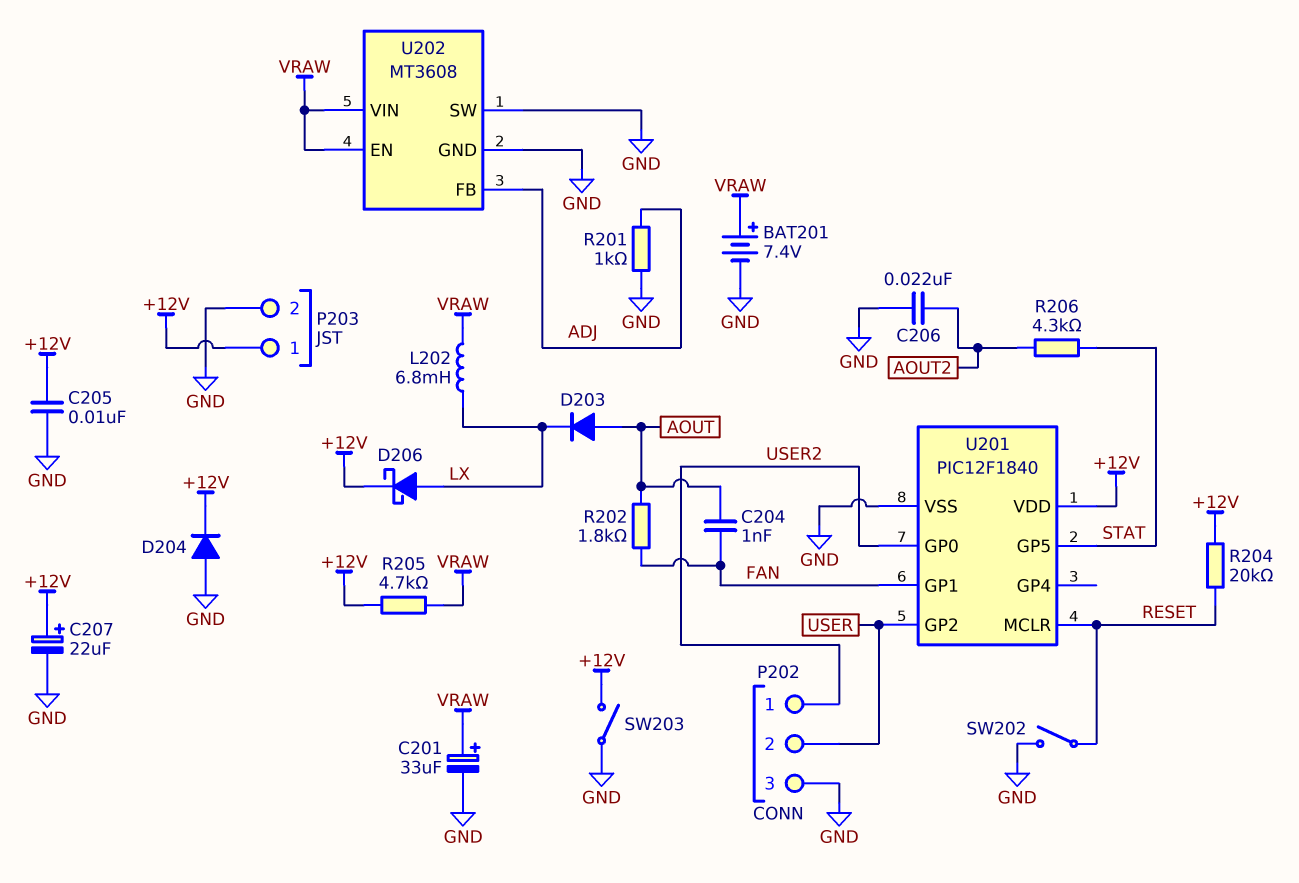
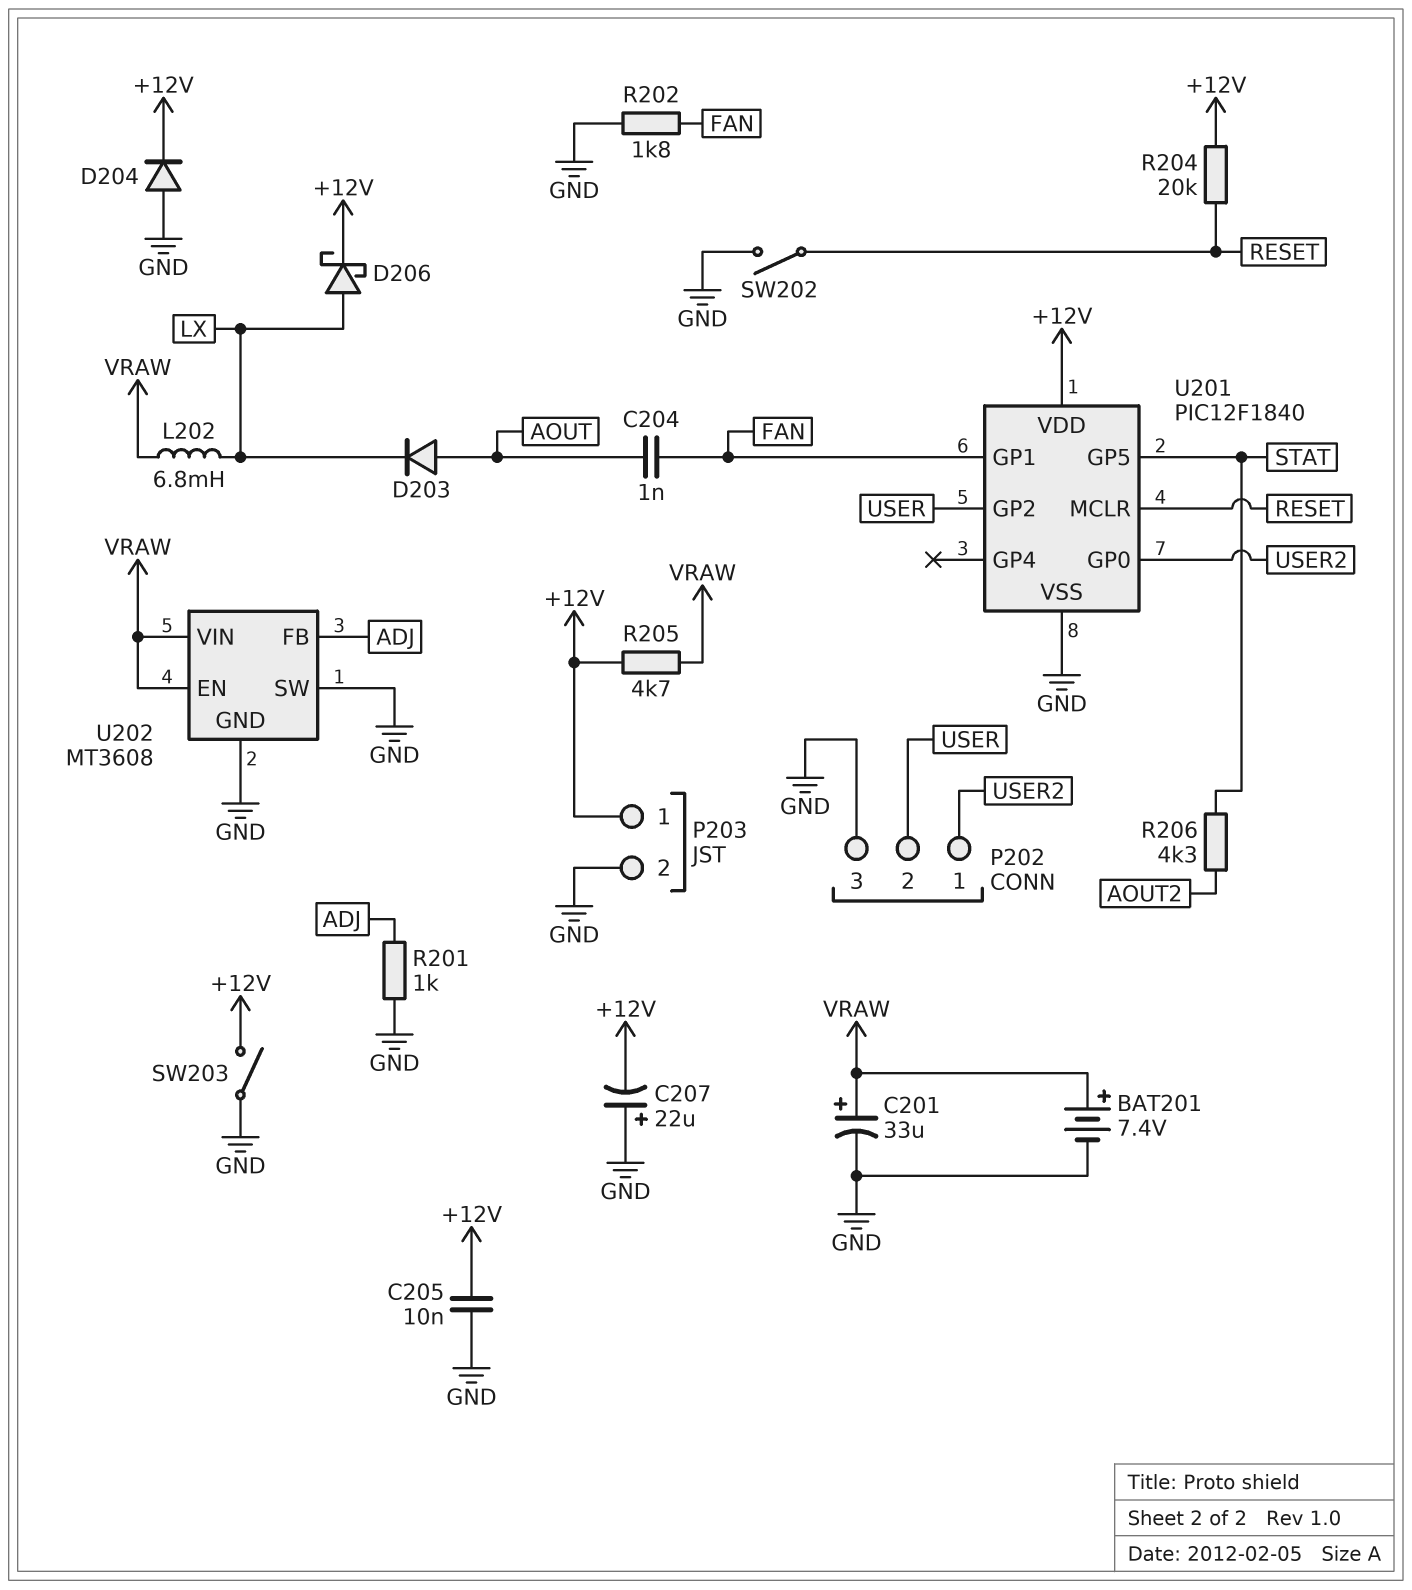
C206: 22nF (AOUT2, GND) -> none
C207: 22uF (plus +12V, minus GND) -> 22uF (plus GND, minus +12V)
R202: 1.8k (AOUT, FAN) -> 1.8k (FAN, GND)

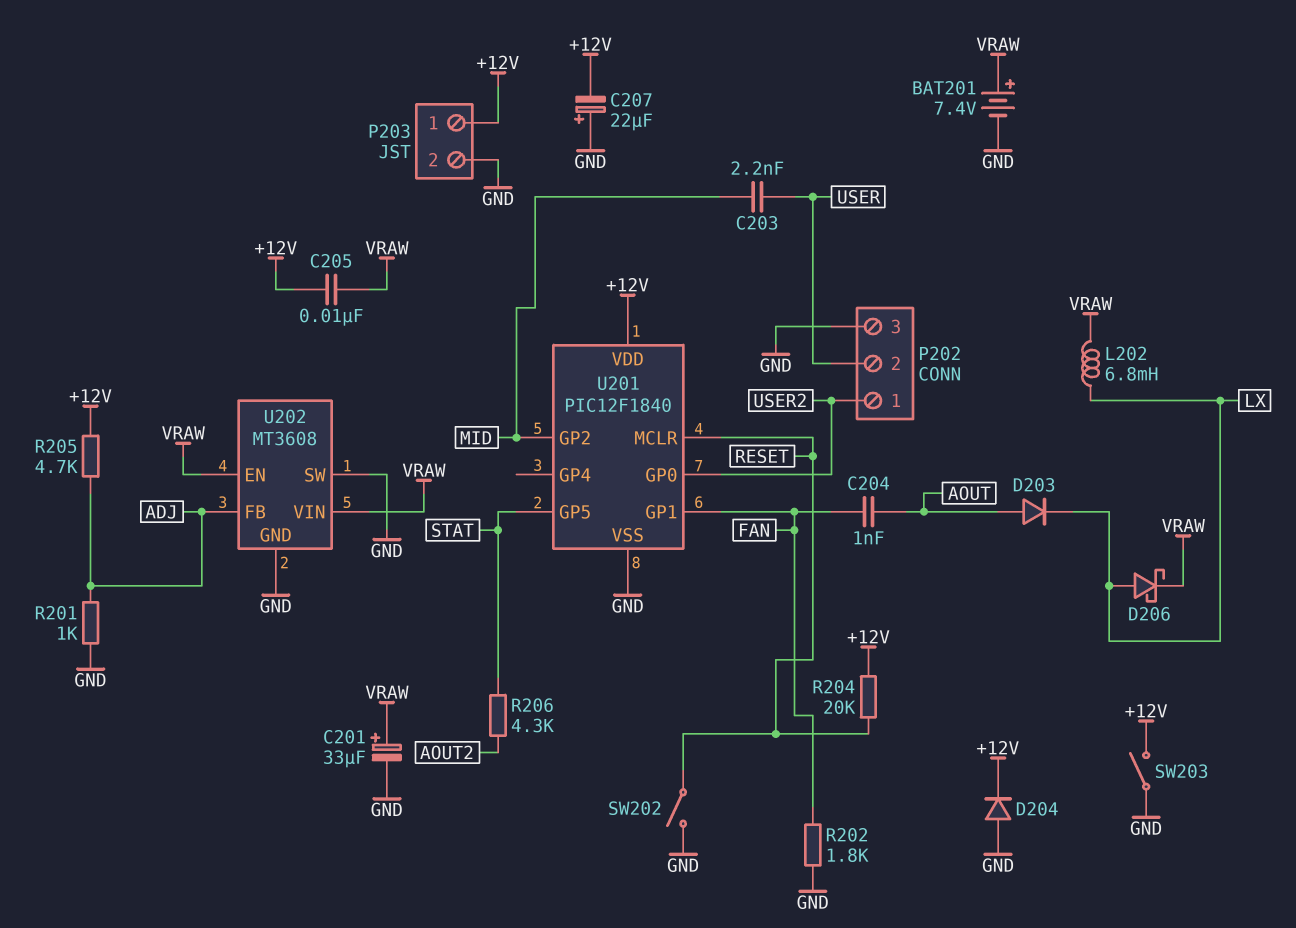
C203: none -> 2.2nF (MID, USER)
C205: 10nF (+12V, GND) -> 10nF (+12V, VRAW)
D206: schottky (A LX, K +12V) -> schottky (A LX, K VRAW)
R205: 4.7k (+12V, VRAW) -> 4.7k (+12V, ADJ)
U201 pin GP2: USER -> MID

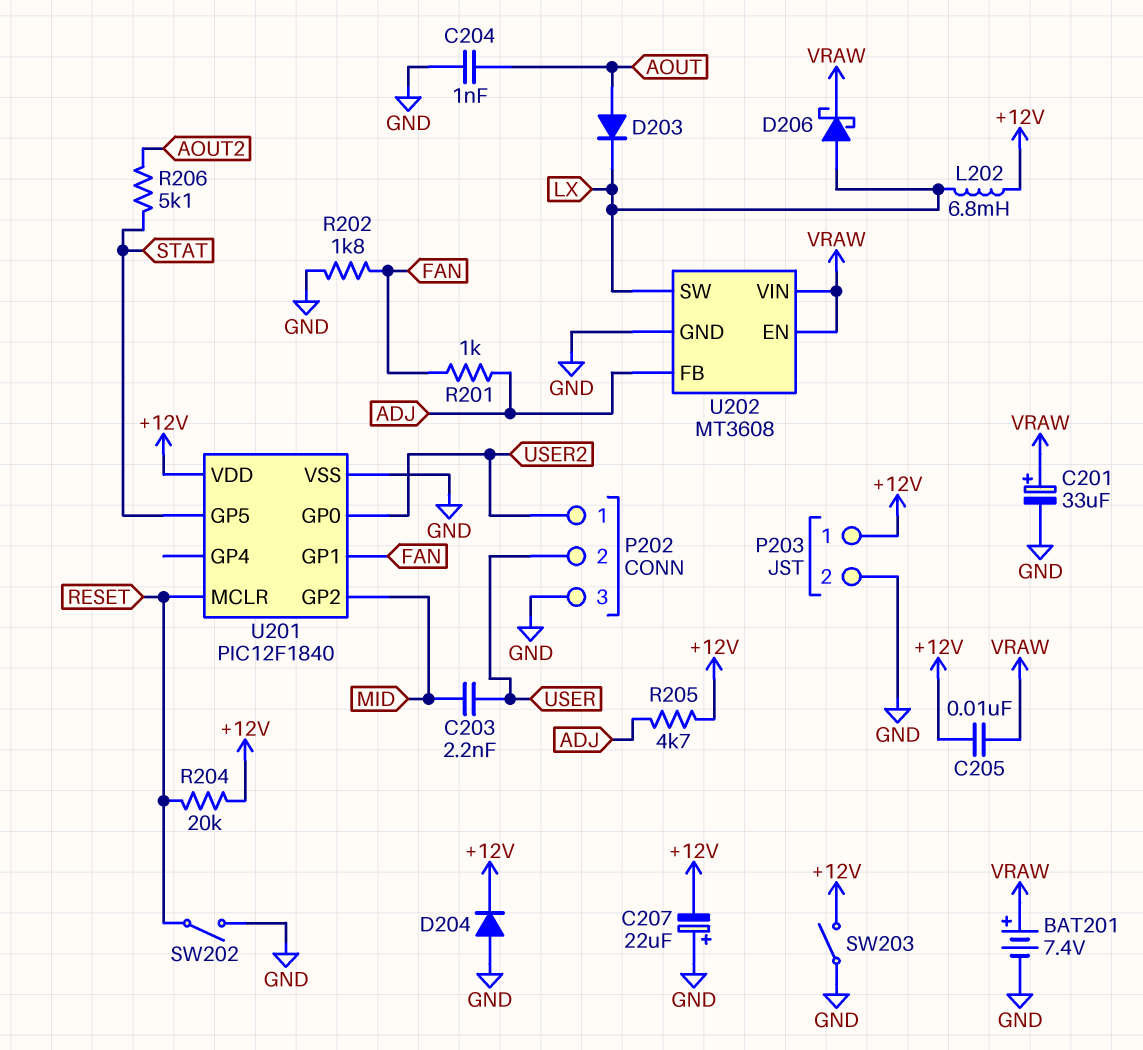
C204: 1nF (AOUT, FAN) -> 1nF (AOUT, GND)
L202: 6.8mH (LX, VRAW) -> 6.8mH (+12V, LX)
R201: 1k (ADJ, GND) -> 1k (ADJ, FAN)
R206: 4.3k (AOUT2, STAT) -> 5.1k (AOUT2, STAT)
U202 pin SW: GND -> LX

